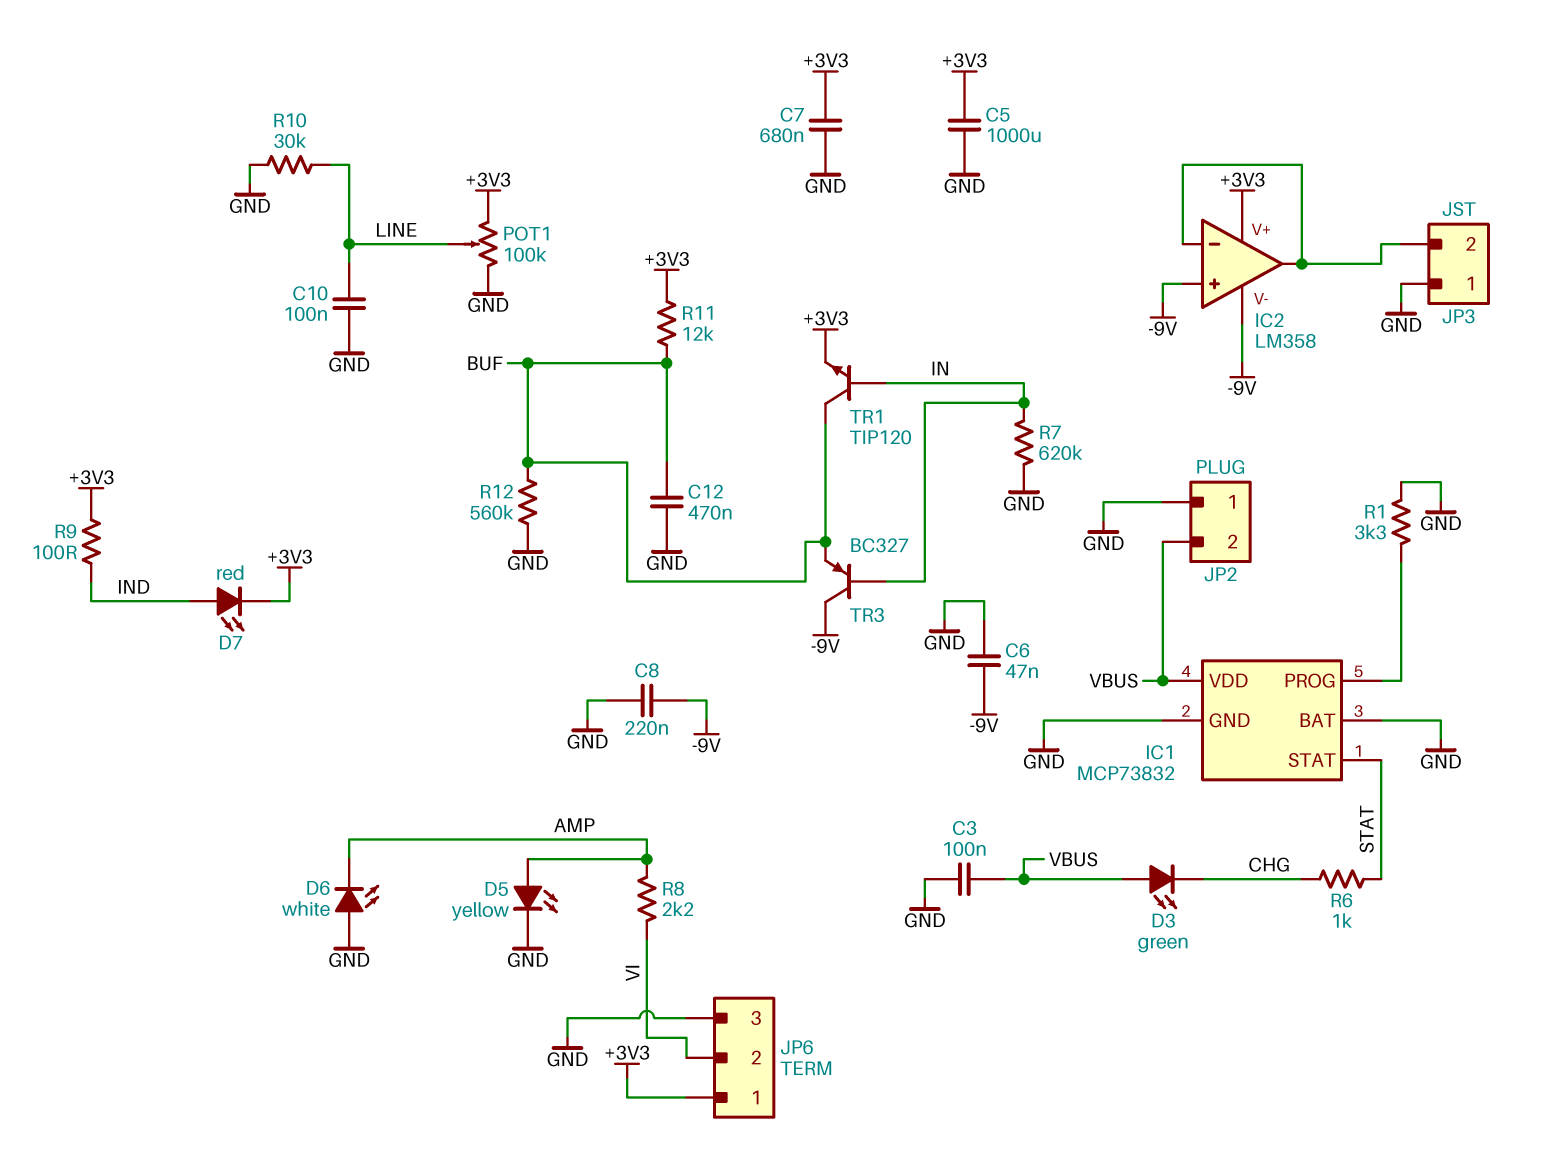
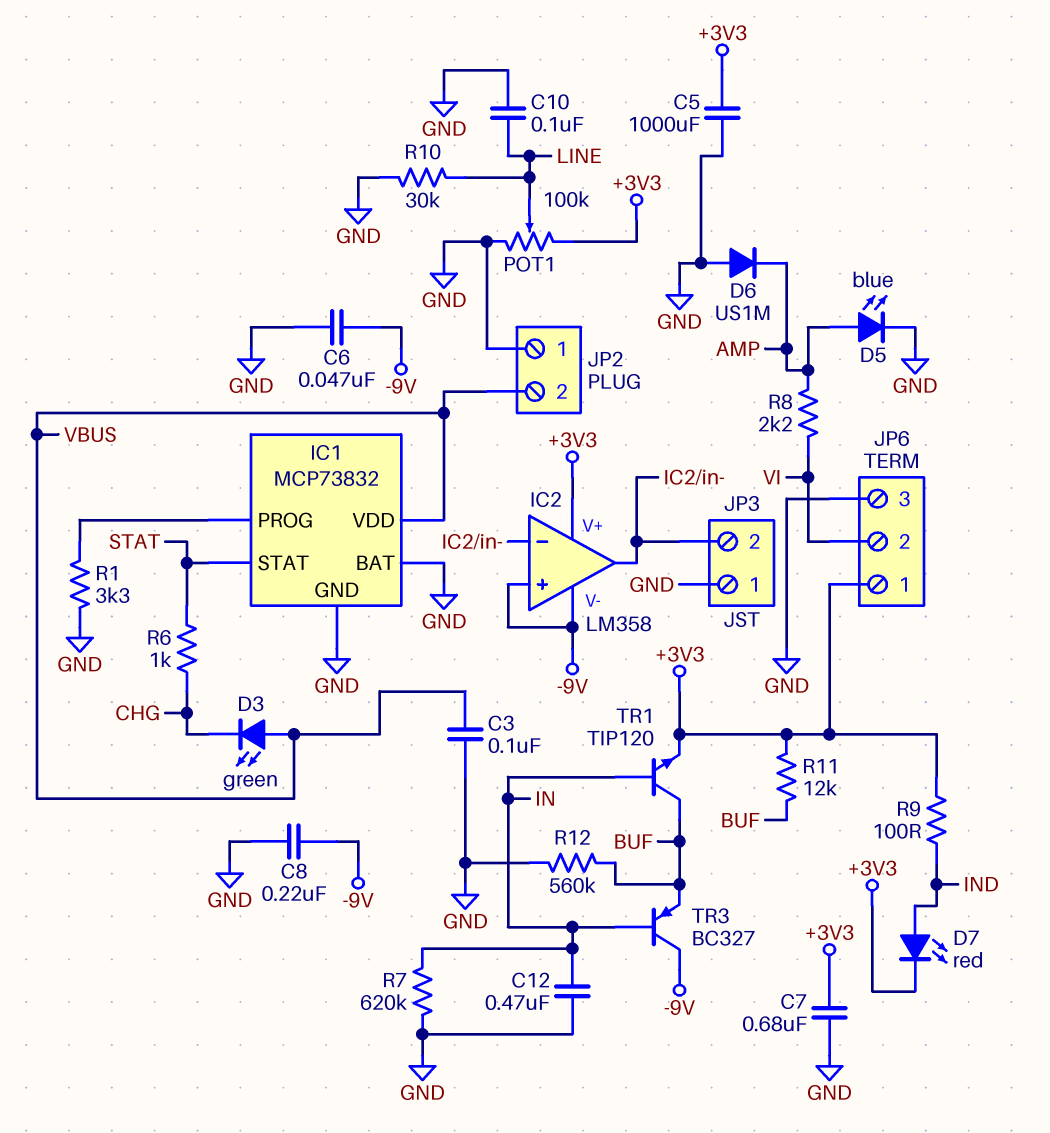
C12: 470nF (BUF, GND) -> 470nF (GND, IN)
D5: LED yellow (A AMP, K GND) -> LED blue (A AMP, K GND)
D6: LED white (A GND, K AMP) -> diode US1M (A GND, K AMP)

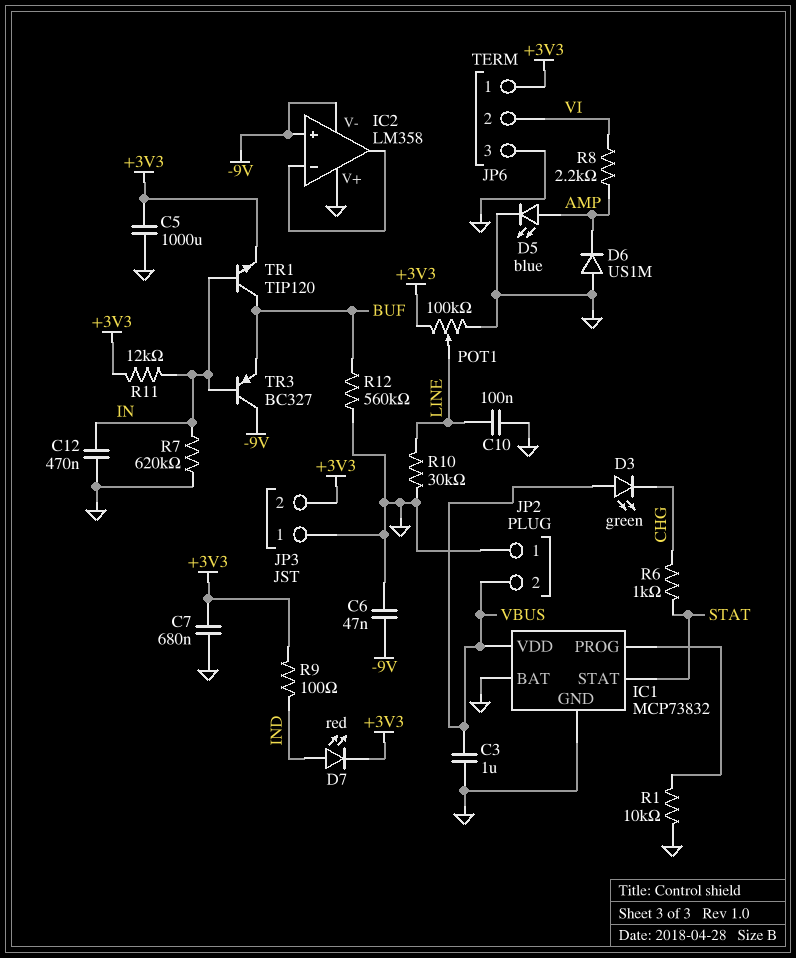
C3: 100nF (GND, VBUS) -> 1uF (GND, VBUS)
C8: 220nF (-9V, GND) -> none
IC2 pin V+: +3V3 -> GND
JP3 pin 2: IC2/in- -> +3V3
R1: 3.3k (GND, IC1/PROG) -> 10k (GND, IC1/PROG)
R11: 12k (+3V3, BUF) -> 12k (+3V3, IN)

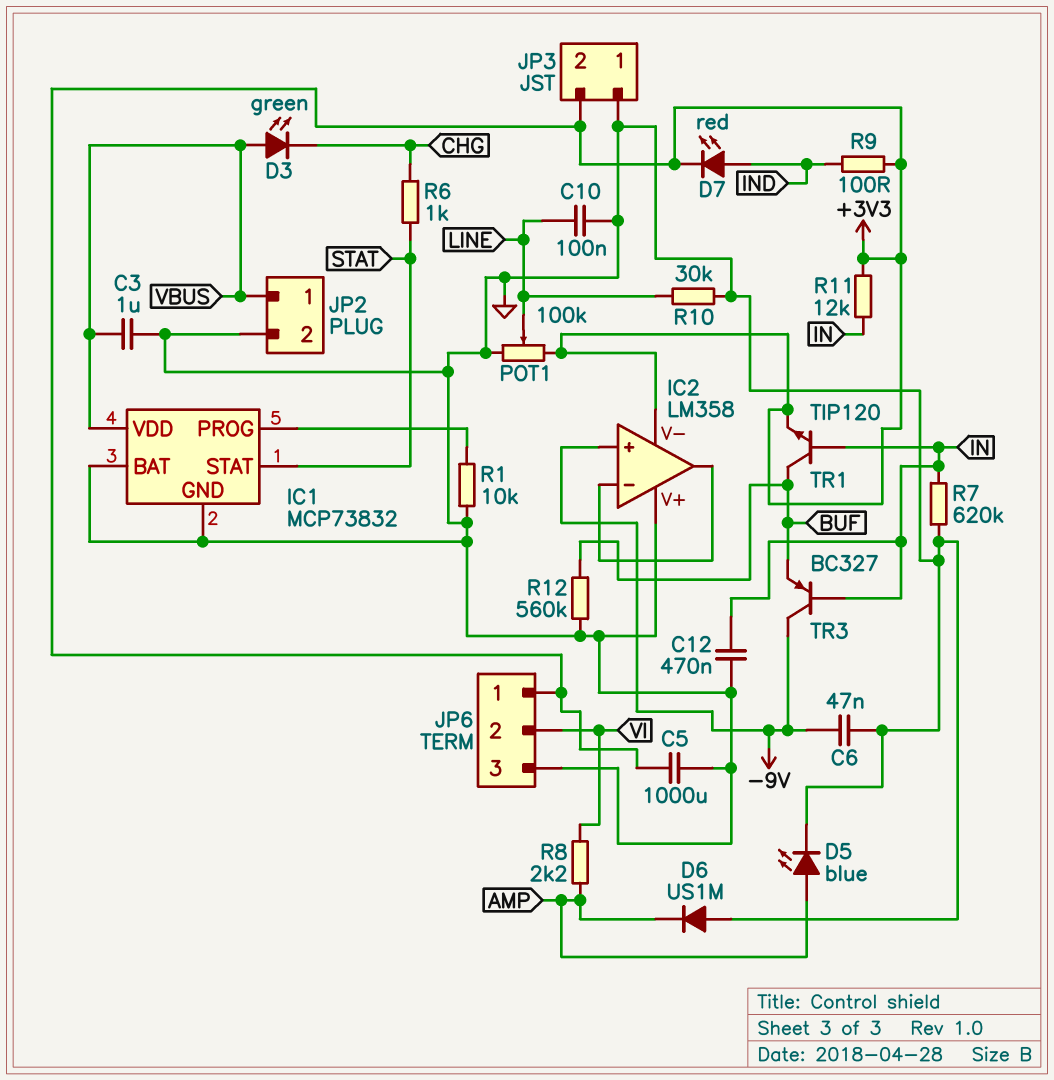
C7: 680nF (+3V3, GND) -> none
IC2 pin V-: -9V -> +3V3
JP2 pin 1: GND -> VBUS
JP2 pin 2: VBUS -> GND

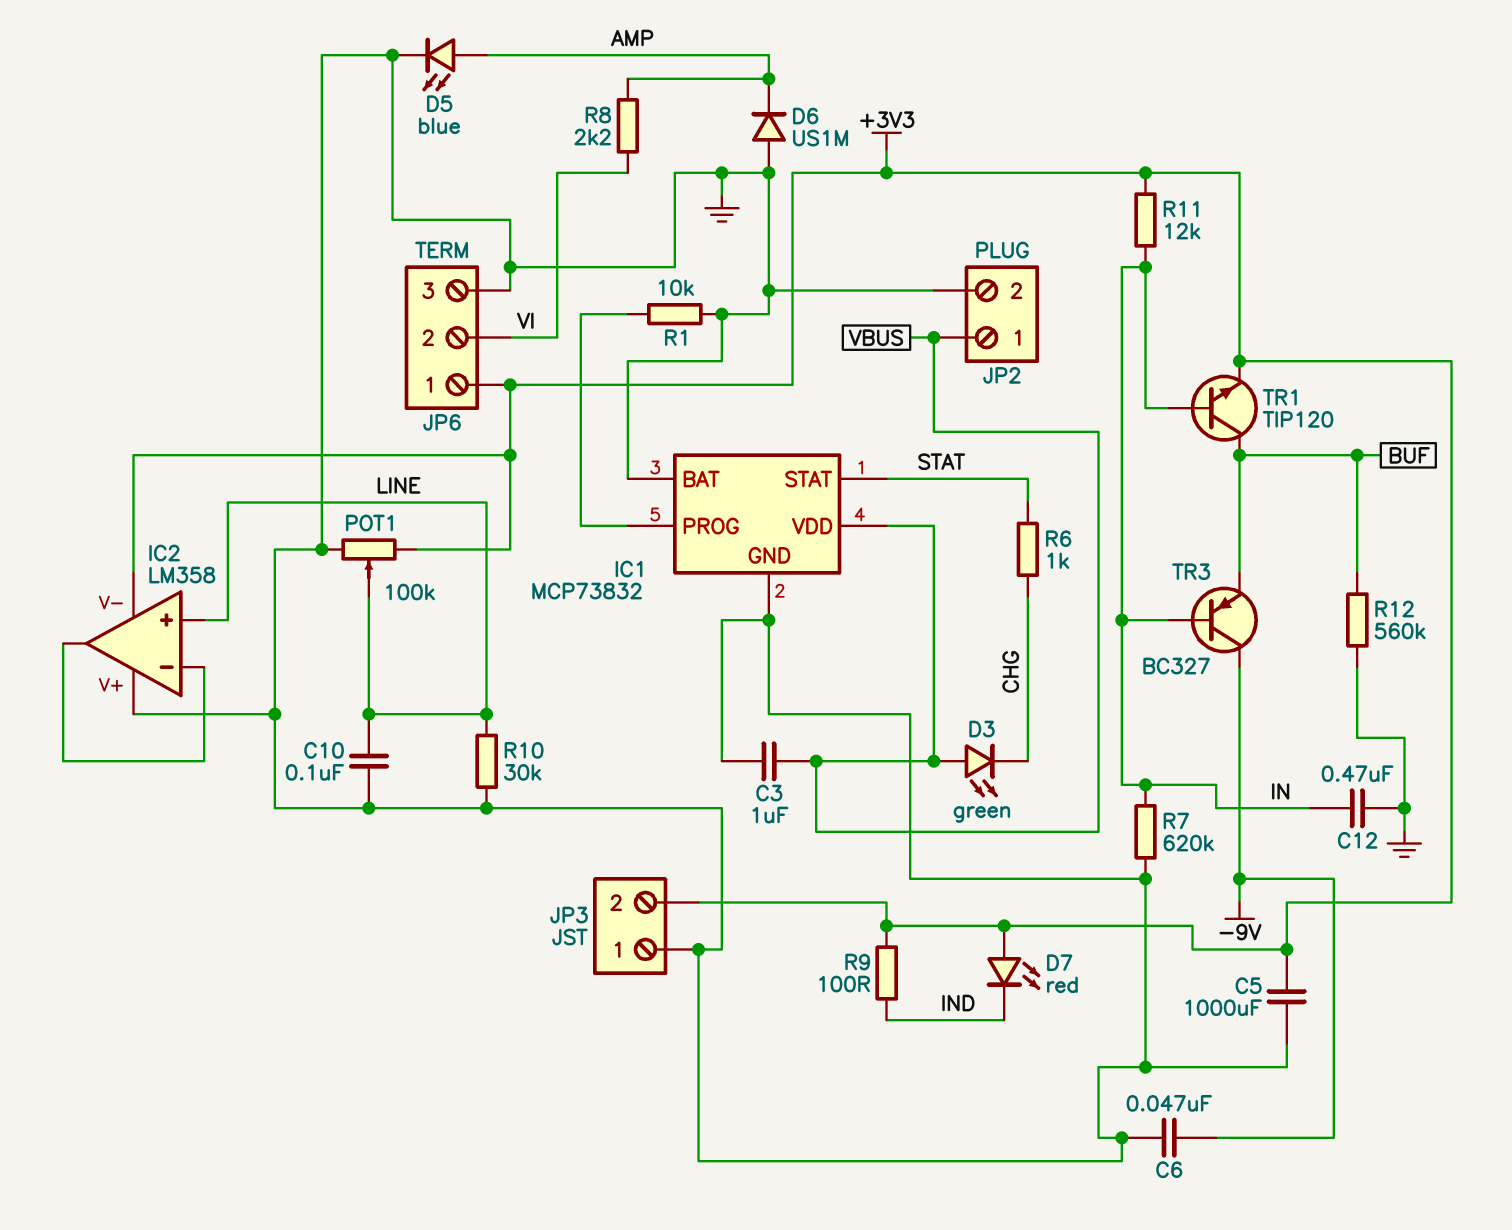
D7: LED red (A IND, K +3V3) -> LED red (A +3V3, K IND)
IC2 pin in+: -9V -> LINE

